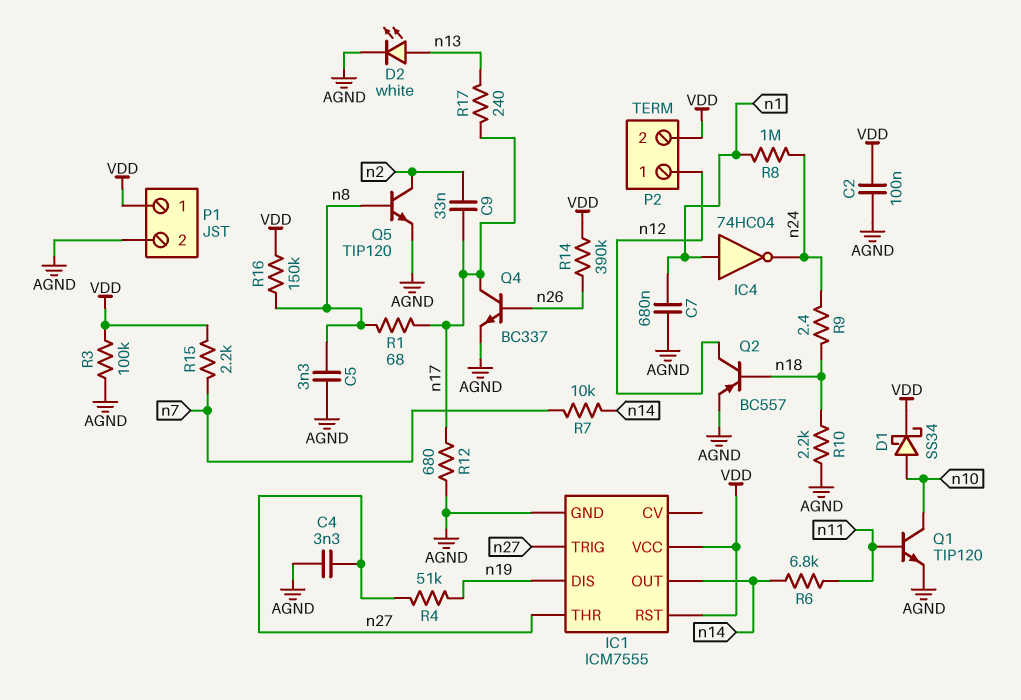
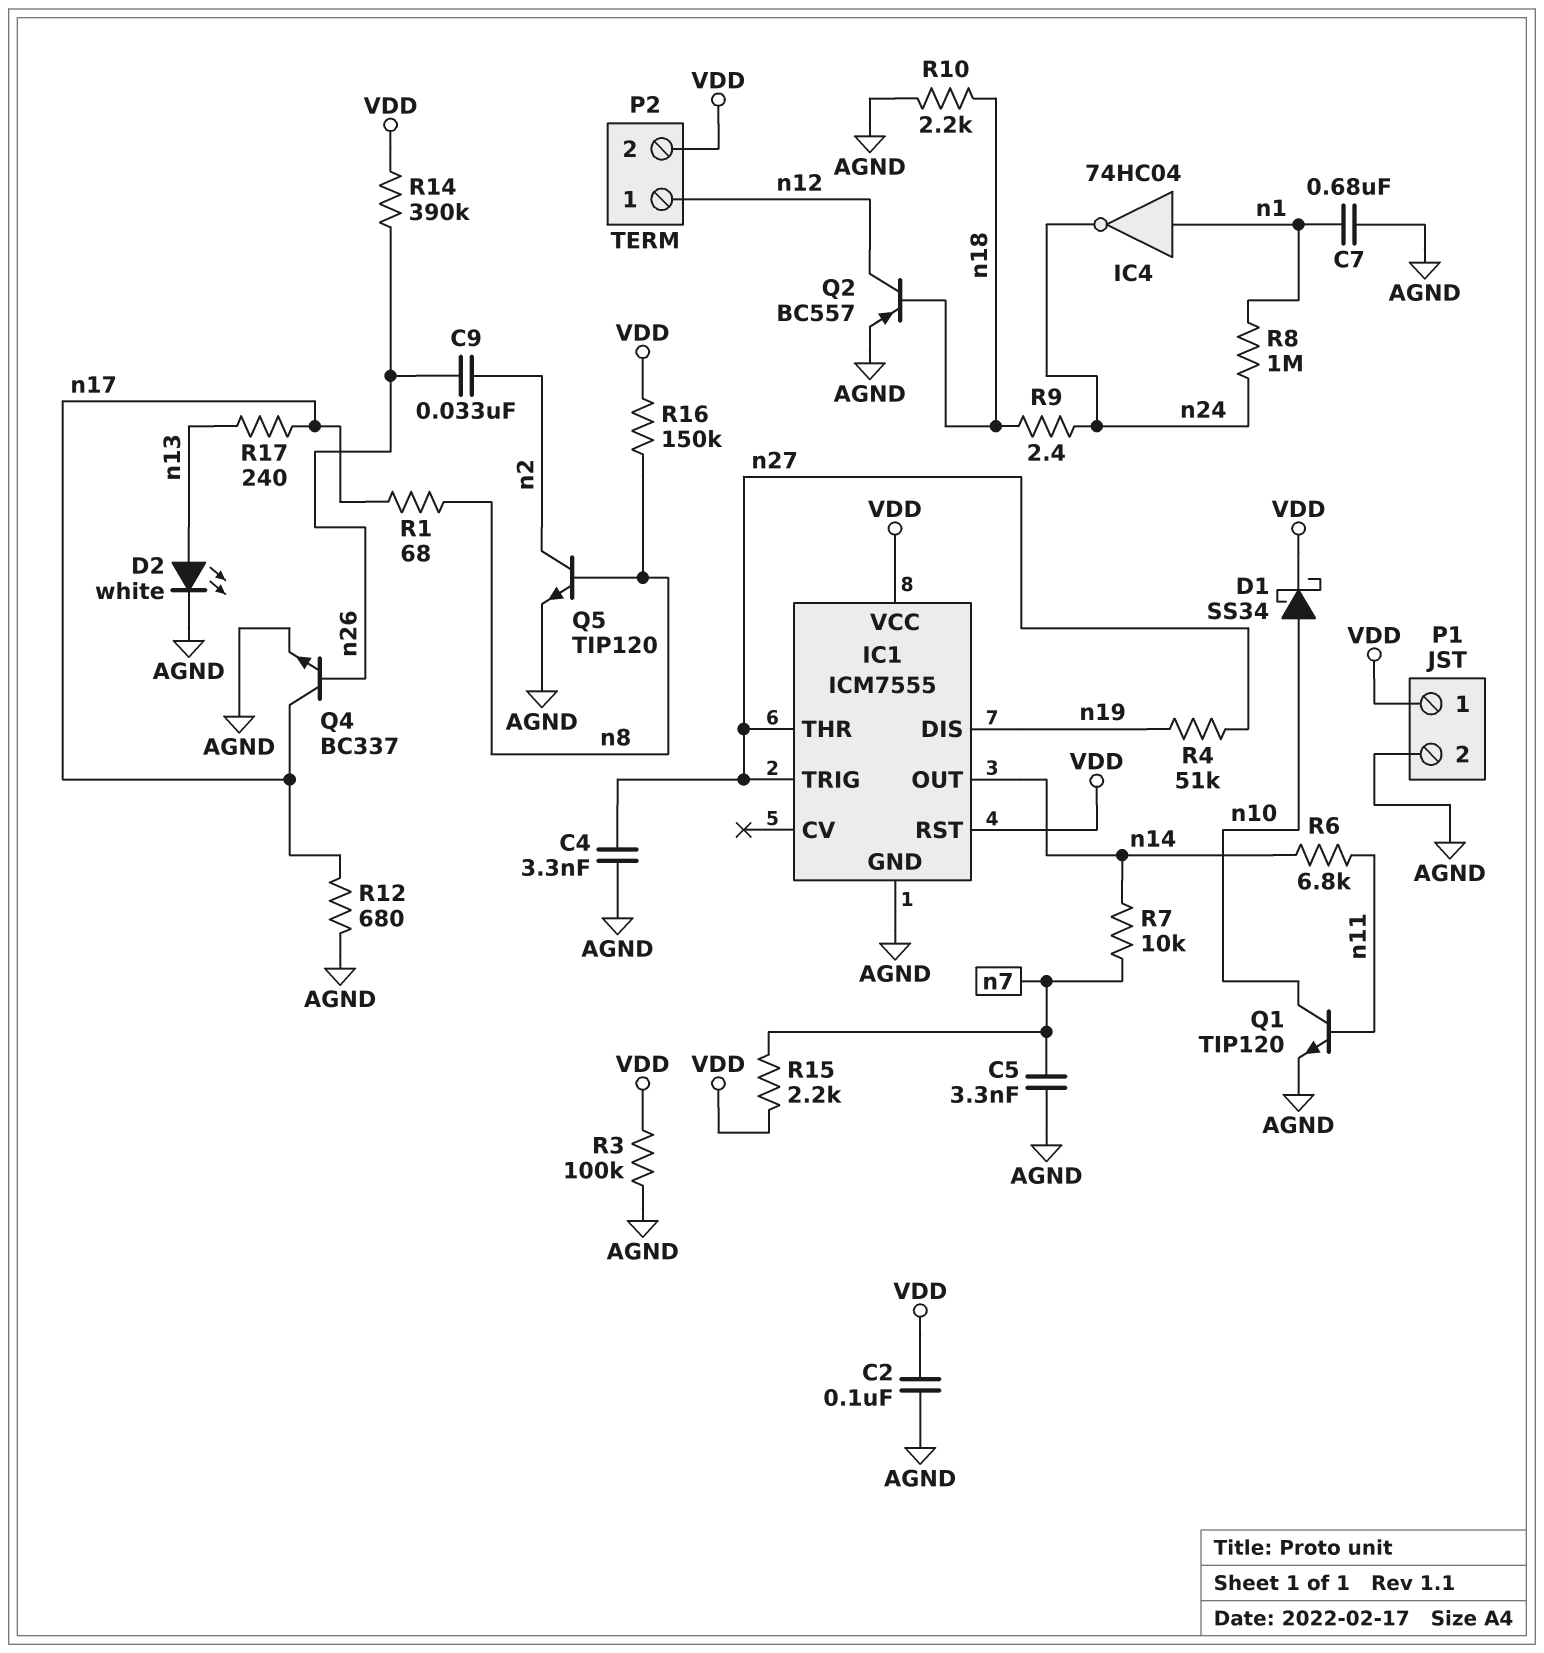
C5: 3.3nF (AGND, n8) -> 3.3nF (AGND, n7)
C9: 33nF (n2, n17) -> 33nF (n2, n26)

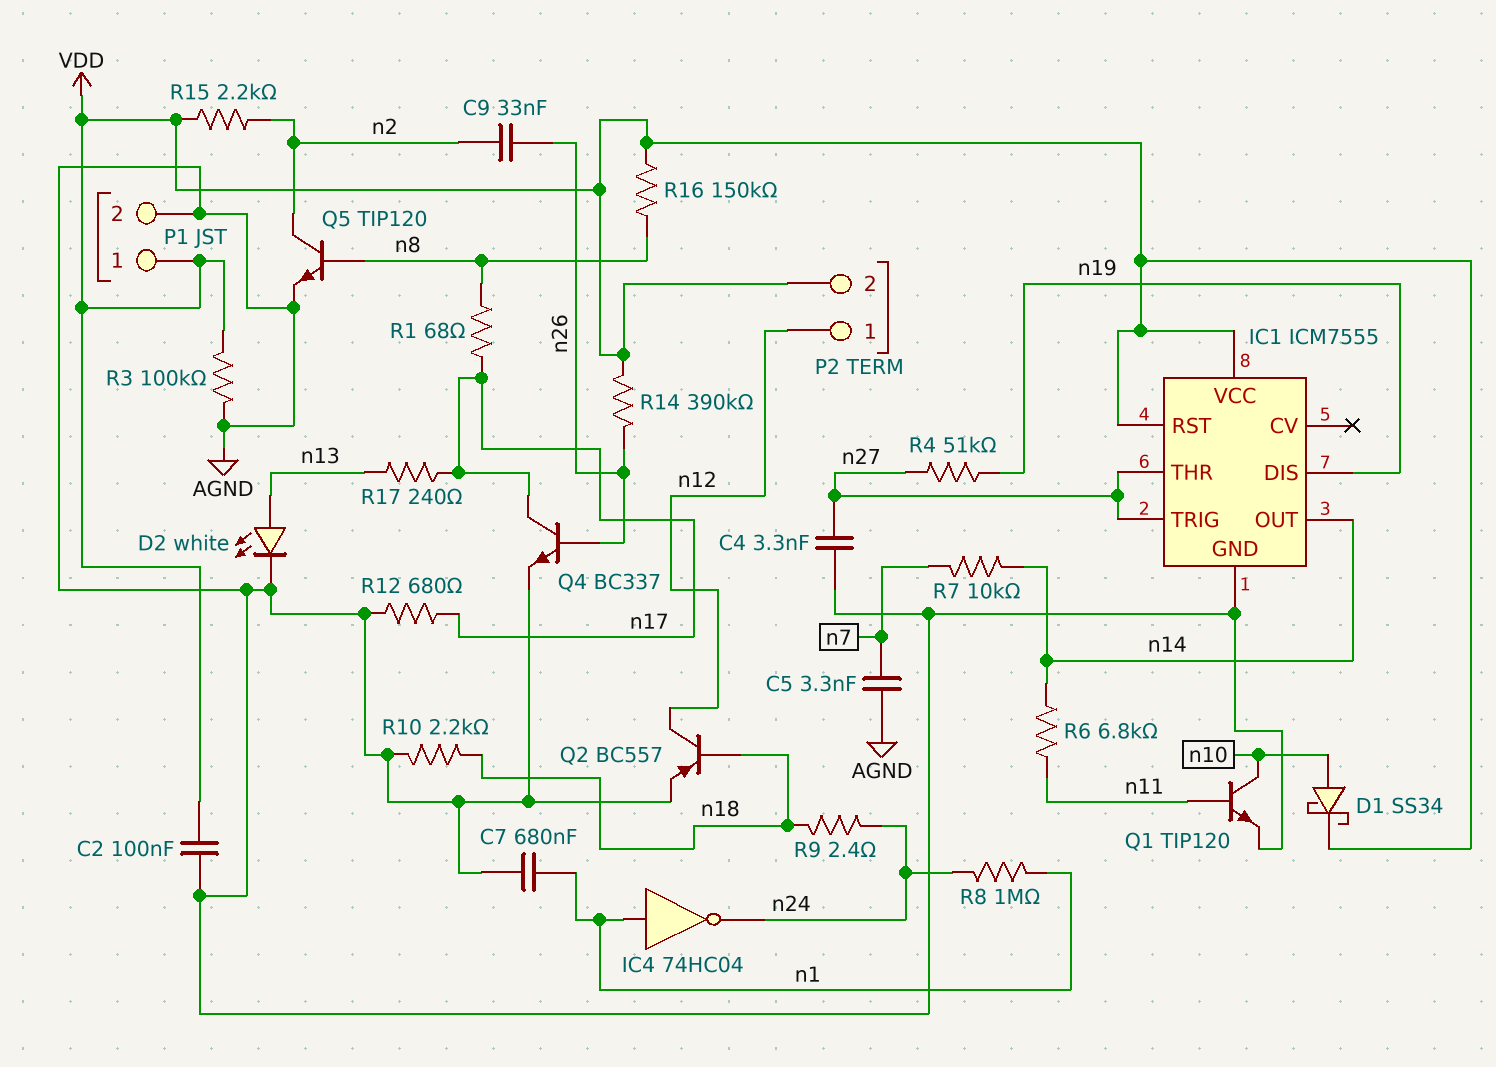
R15: 2.2k (VDD, n7) -> 2.2k (VDD, n2)

